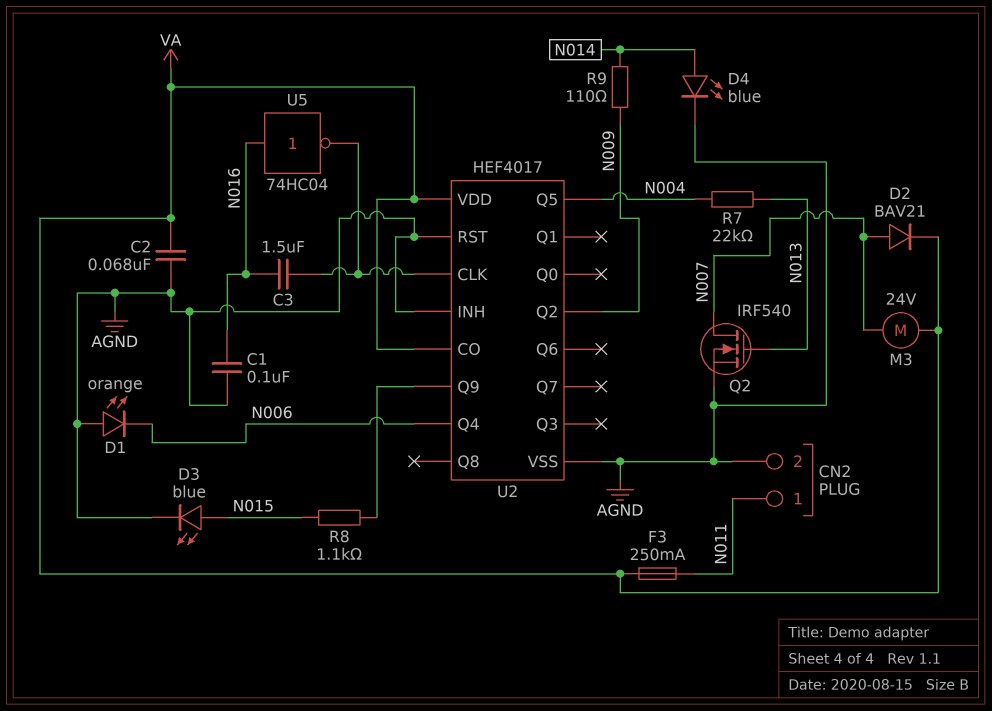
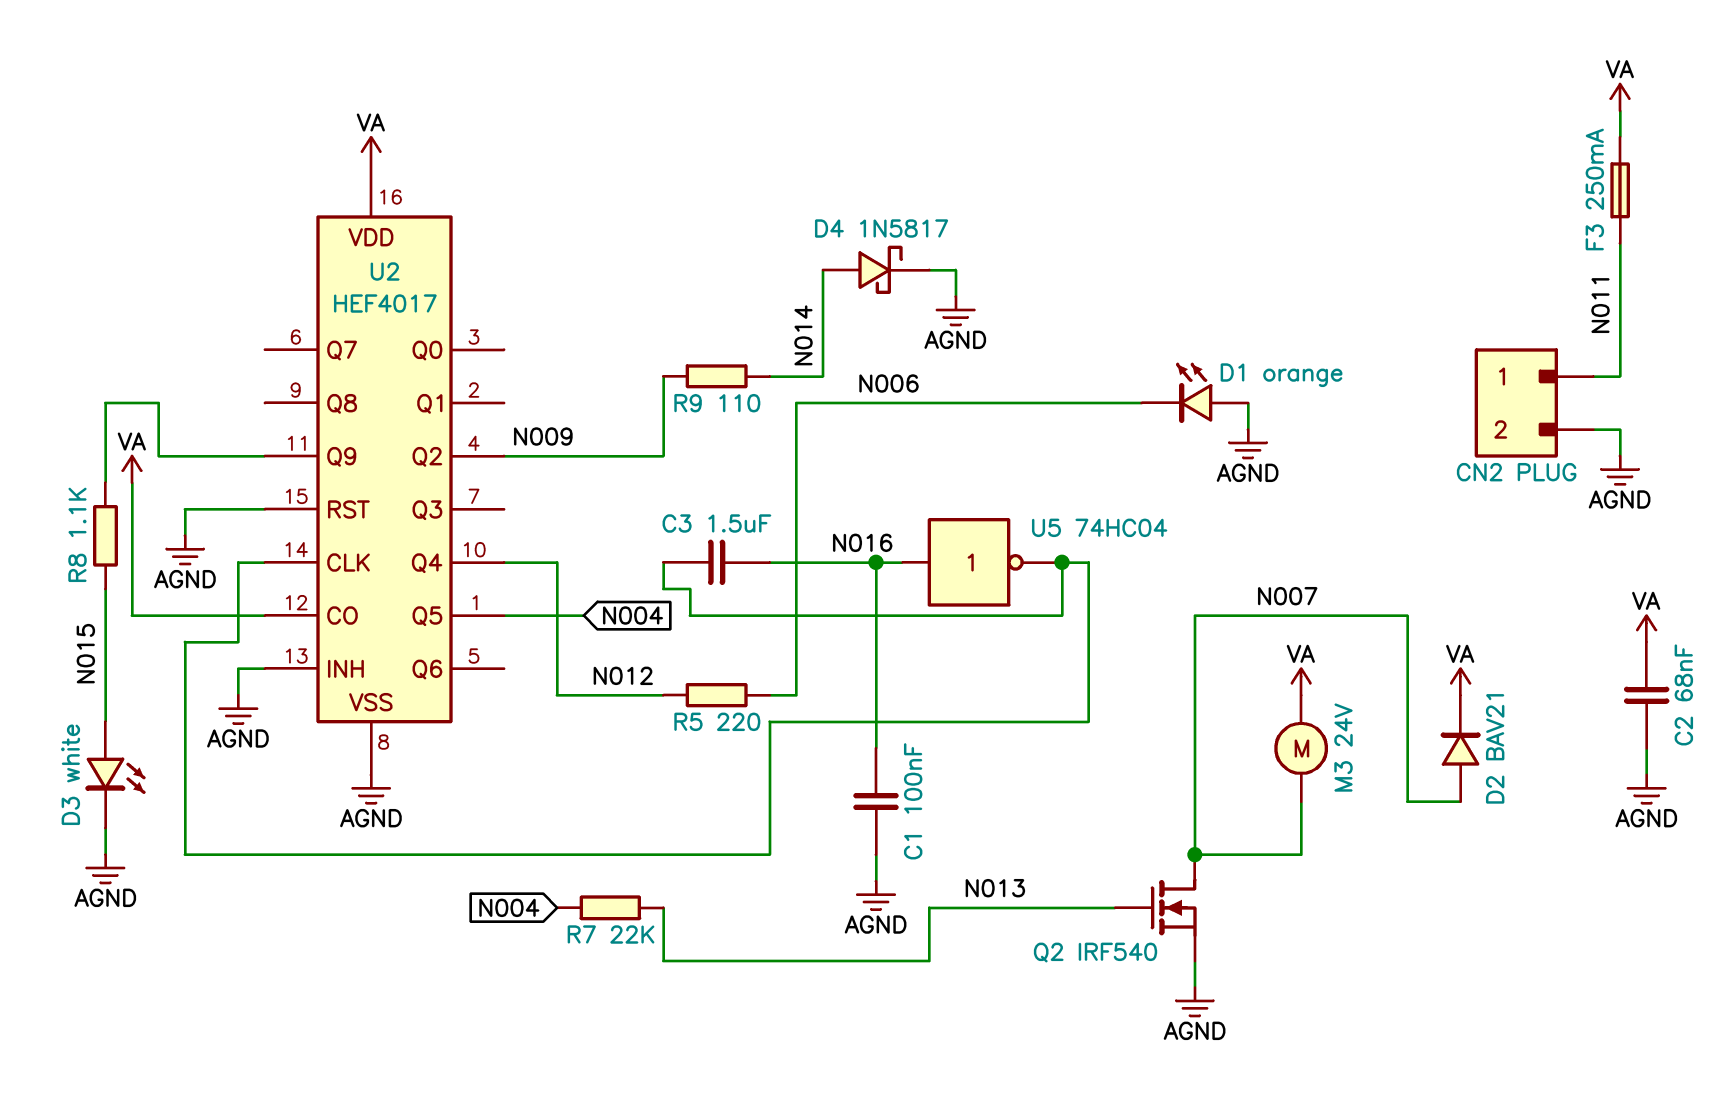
D3: LED blue (A N015, K AGND) -> LED white (A N015, K AGND)
D4: LED blue (A N014, K AGND) -> schottky 1N5817 (A N014, K AGND)
R5: none -> 220 (N006, N012)
U2 pin Q4: N006 -> N012

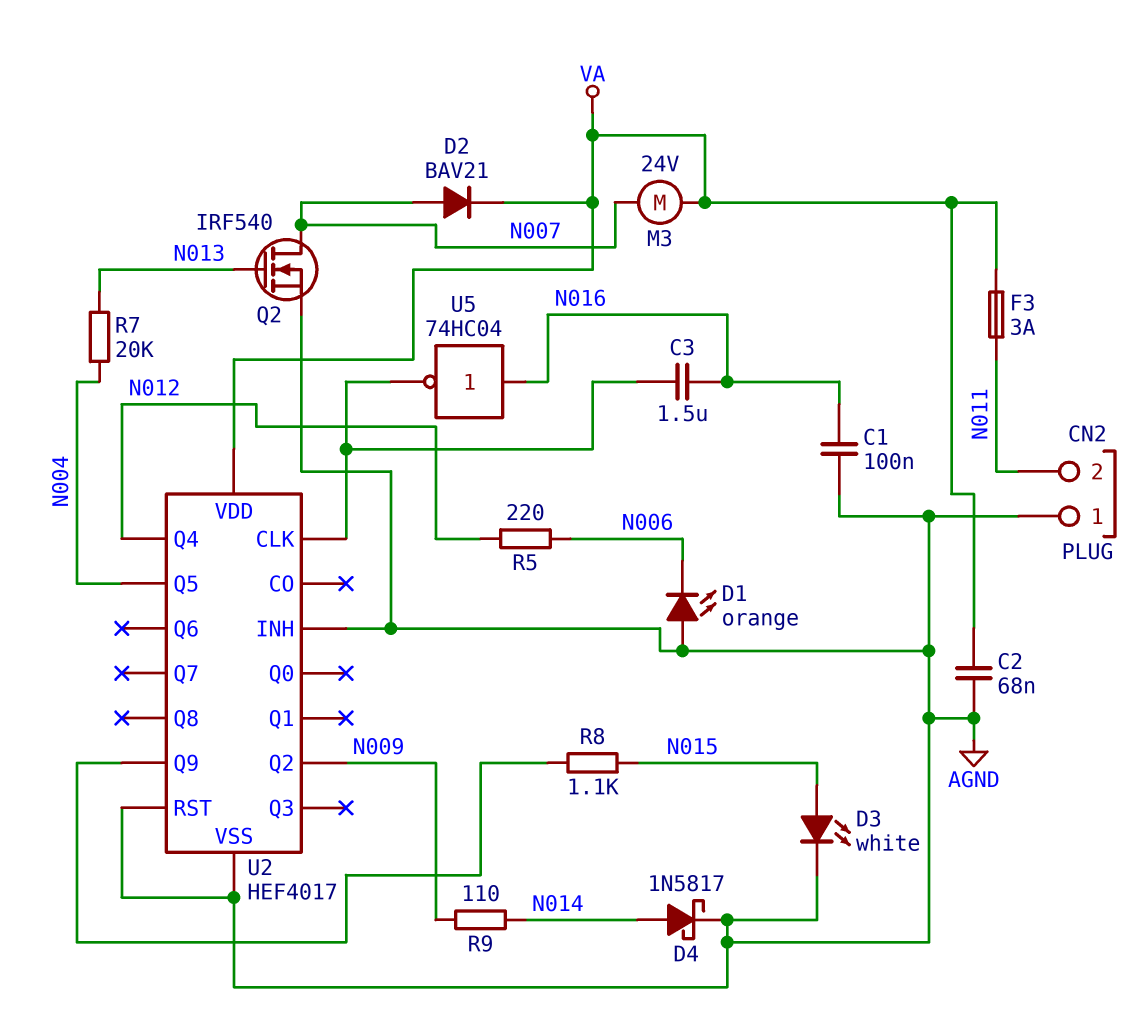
CN2 pin 1: N011 -> AGND
CN2 pin 2: AGND -> N011
F3: 250mA (N011, VA) -> 3A (N011, VA)
R7: 22k (N004, N013) -> 20k (N004, N013)
U2 pin CO: VA -> none

